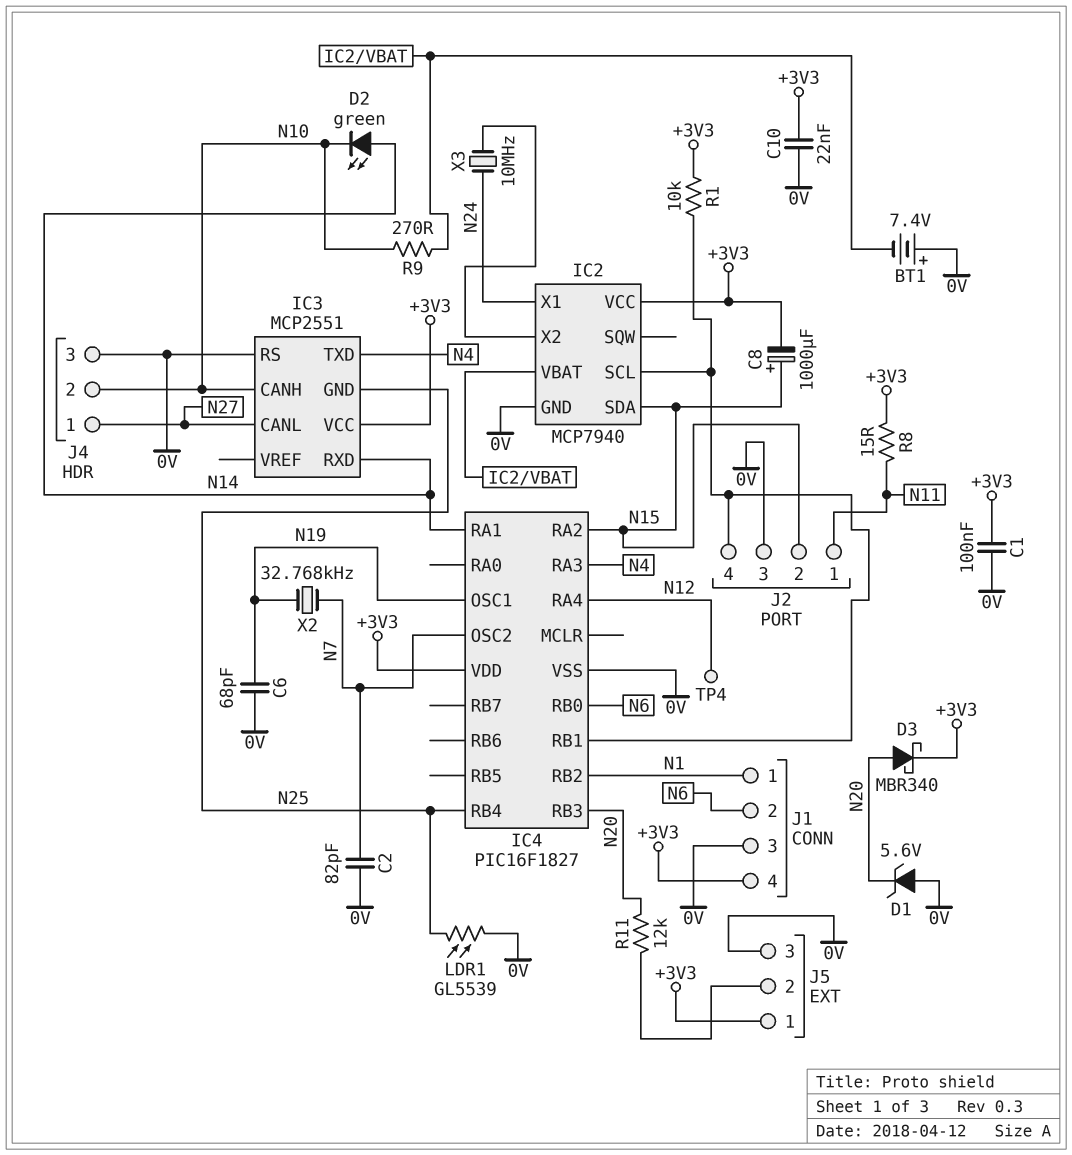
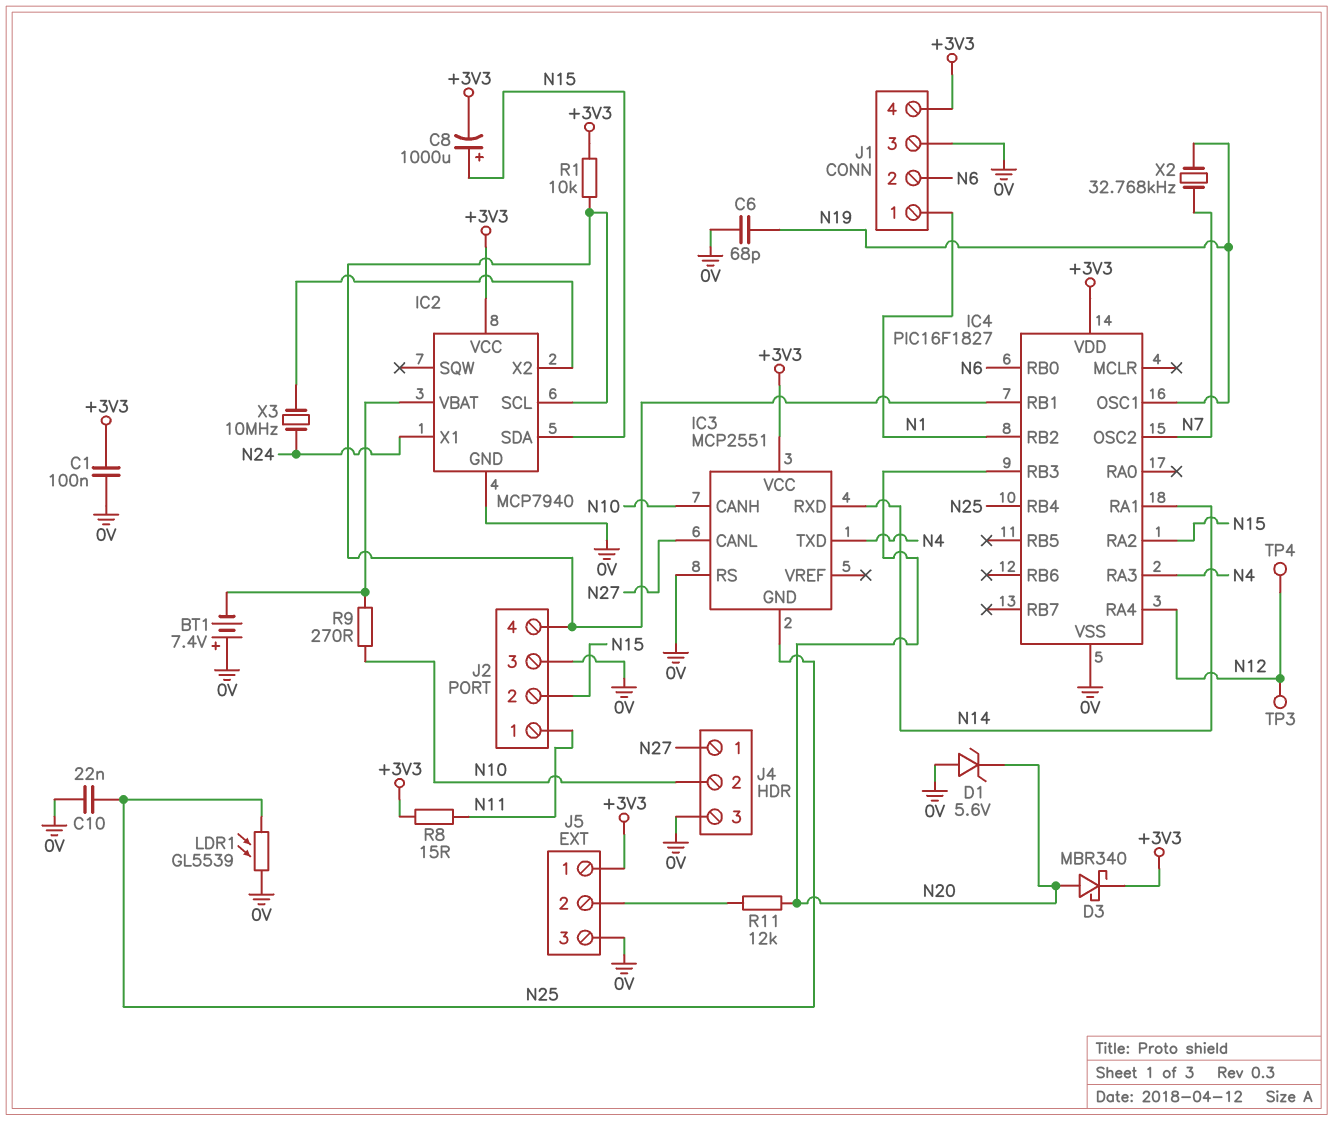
C2: 82pF (0V, N7) -> none
C10: 22nF (+3V3, 0V) -> 22nF (0V, N25)
D2: LED green (A N14, K N10) -> none
TP3: none -> test point (N12)

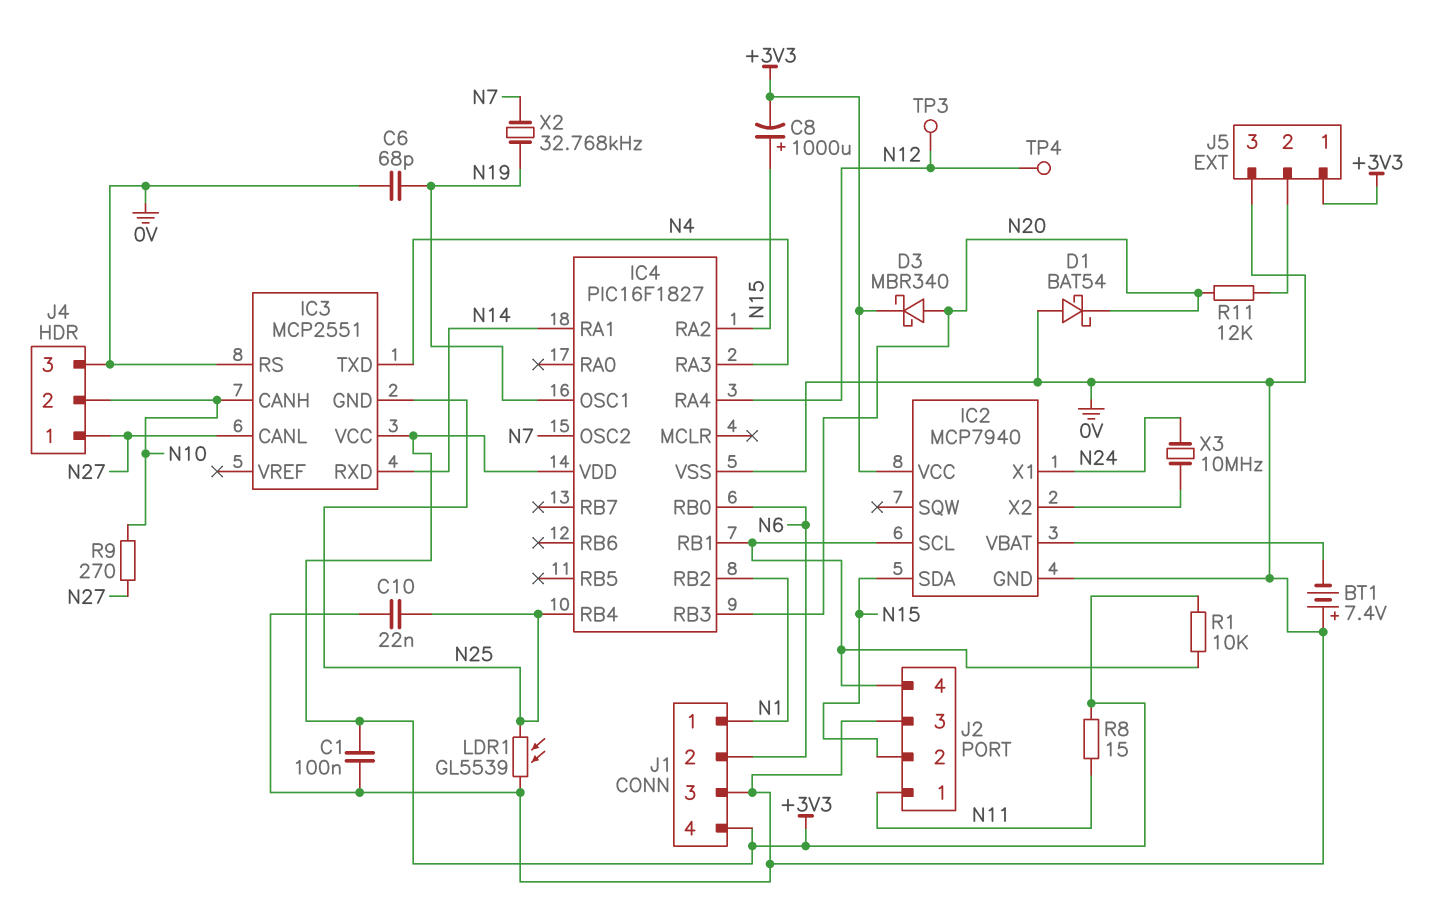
D1: zener 5.6V (A 0V, K N20) -> schottky BAT54 (A 0V, K N20)
R9: 270 (IC2/VBAT, N10) -> 270 (N10, N27)

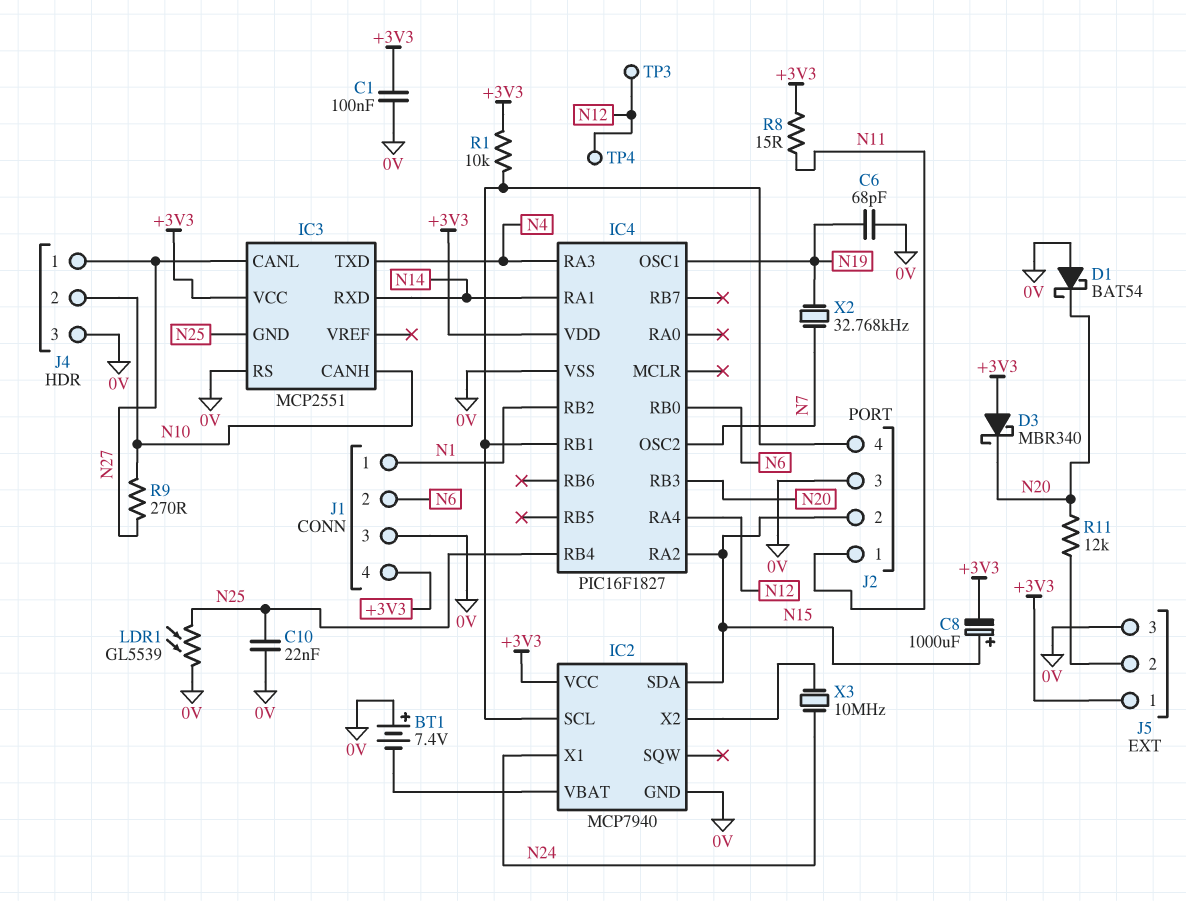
D3: schottky MBR340 (A N20, K +3V3) -> schottky MBR340 (A +3V3, K N20)

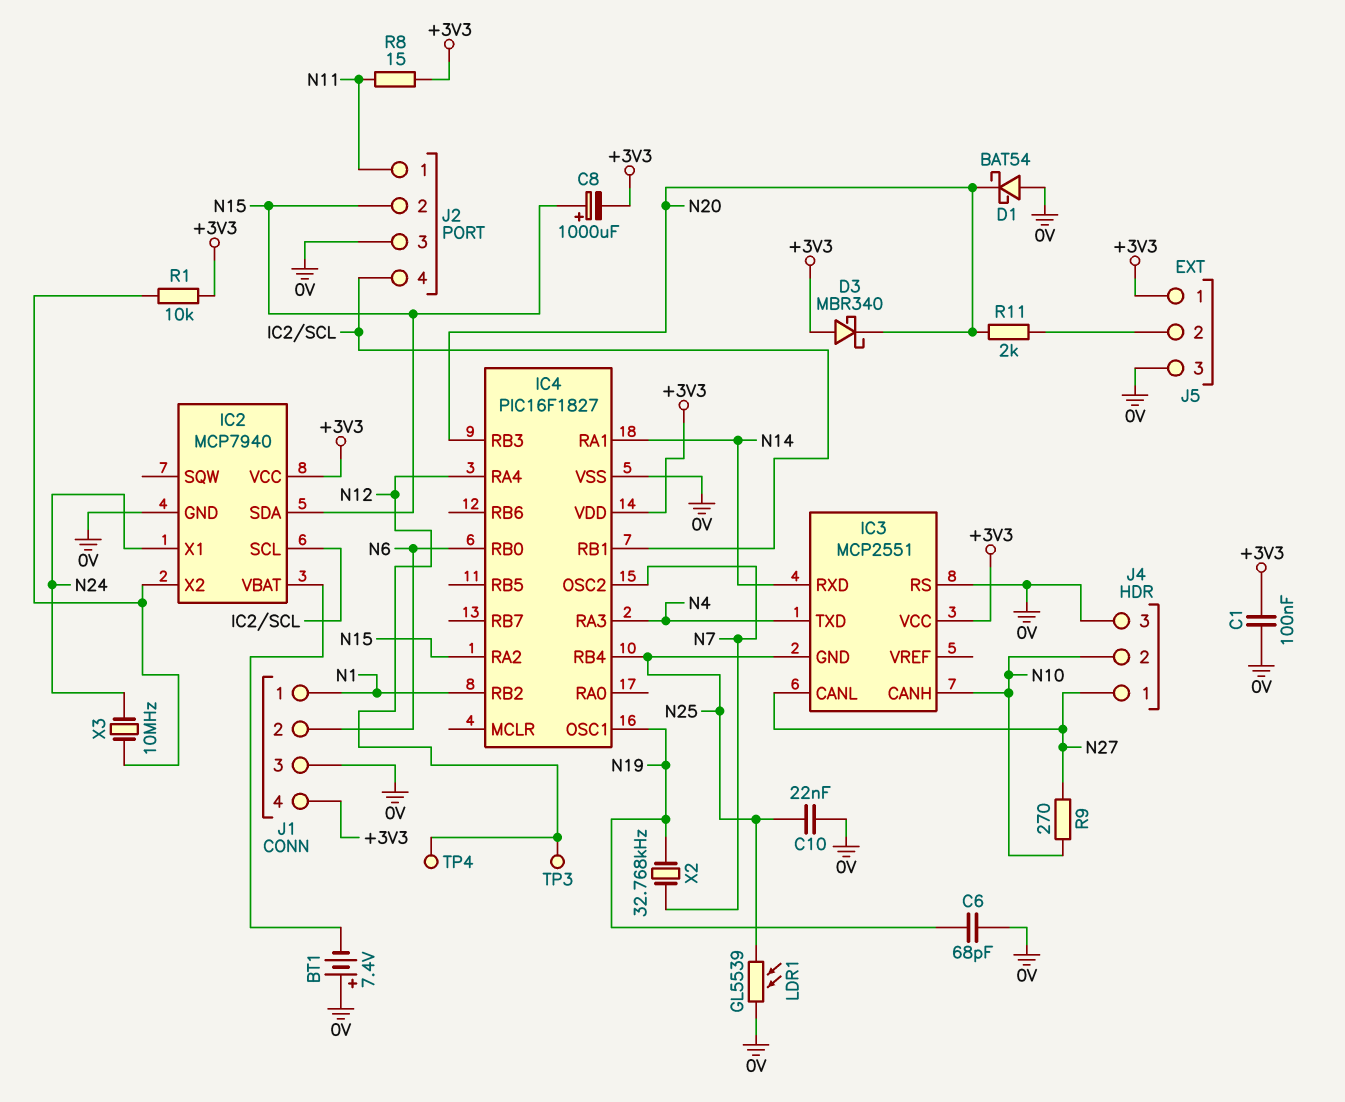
R1: 10k (+3V3, IC2/SCL) -> 10k (+3V3, IC2/X2)
R11: 12k (J5/2, N20) -> 2k (J5/2, N20)

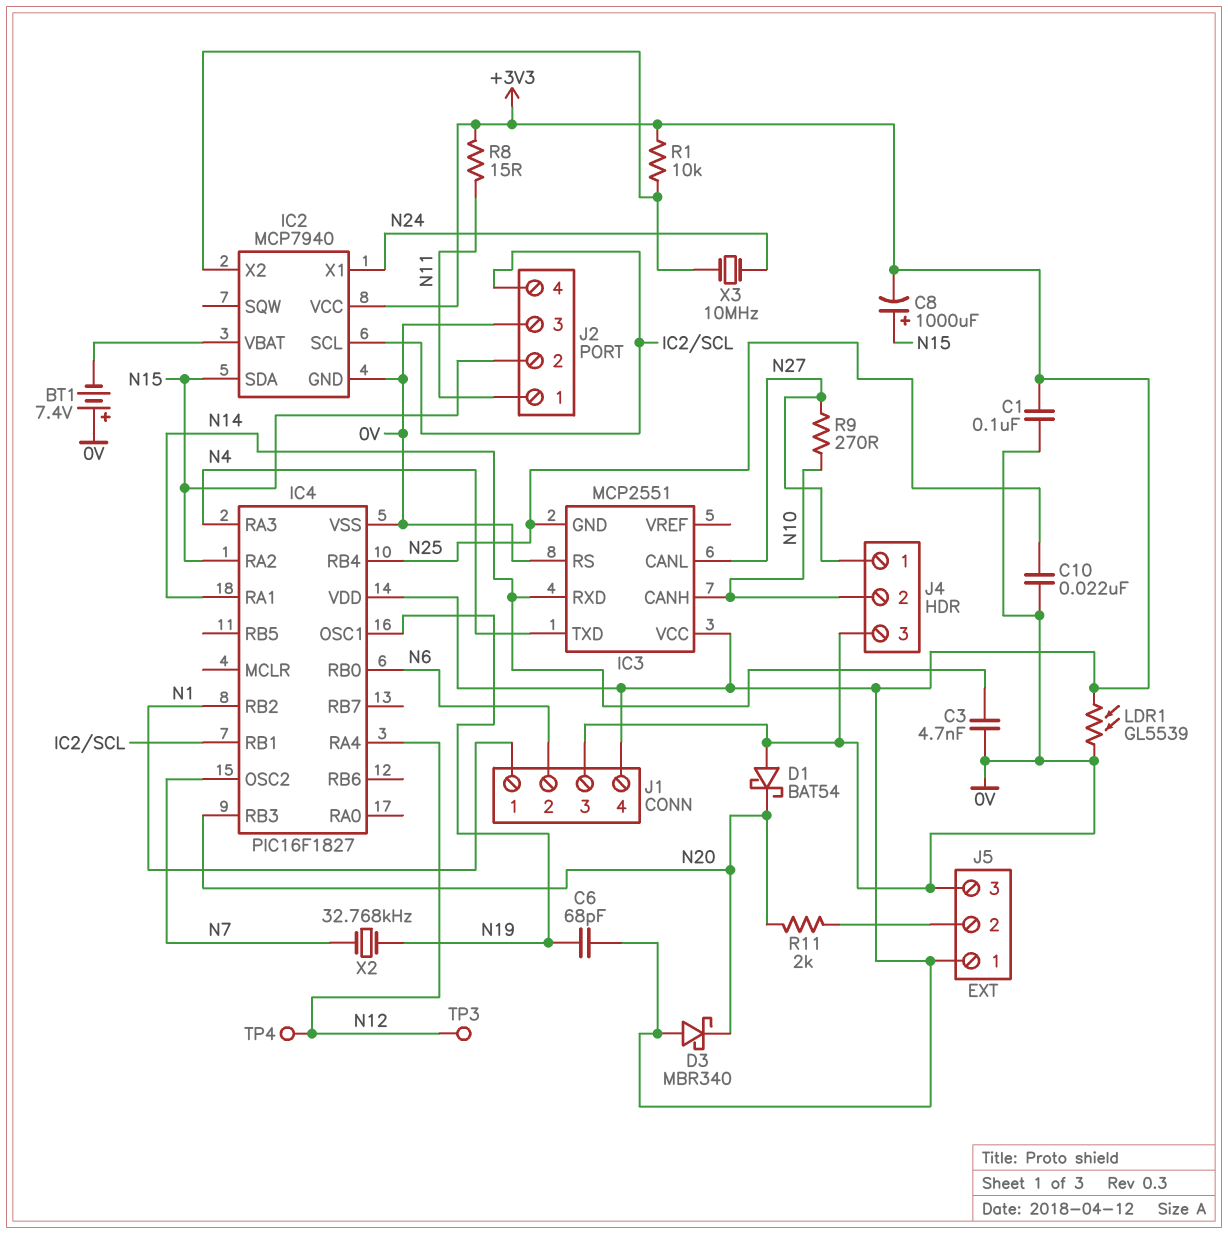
C3: none -> 4.7nF (0V, N14)
C6: 68pF (0V, N19) -> 68pF (+3V3, N19)
LDR1: GL5539 (0V, N25) -> GL5539 (+3V3, 0V)

